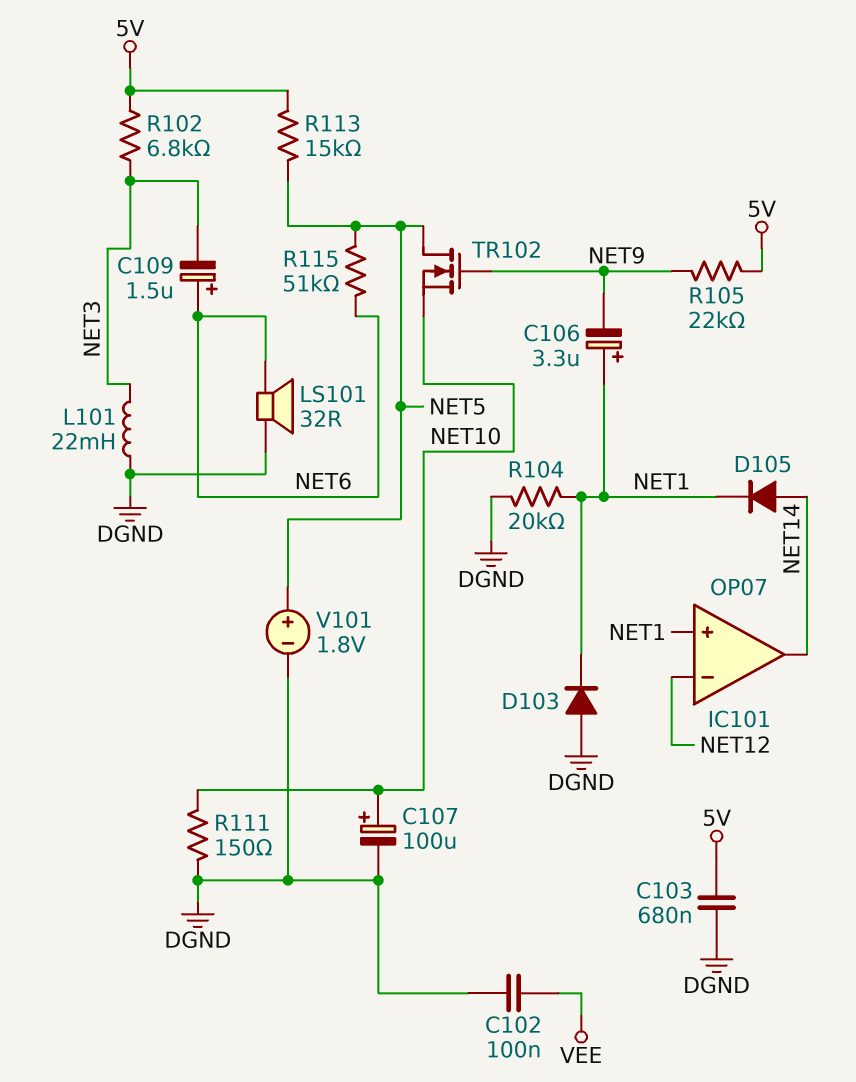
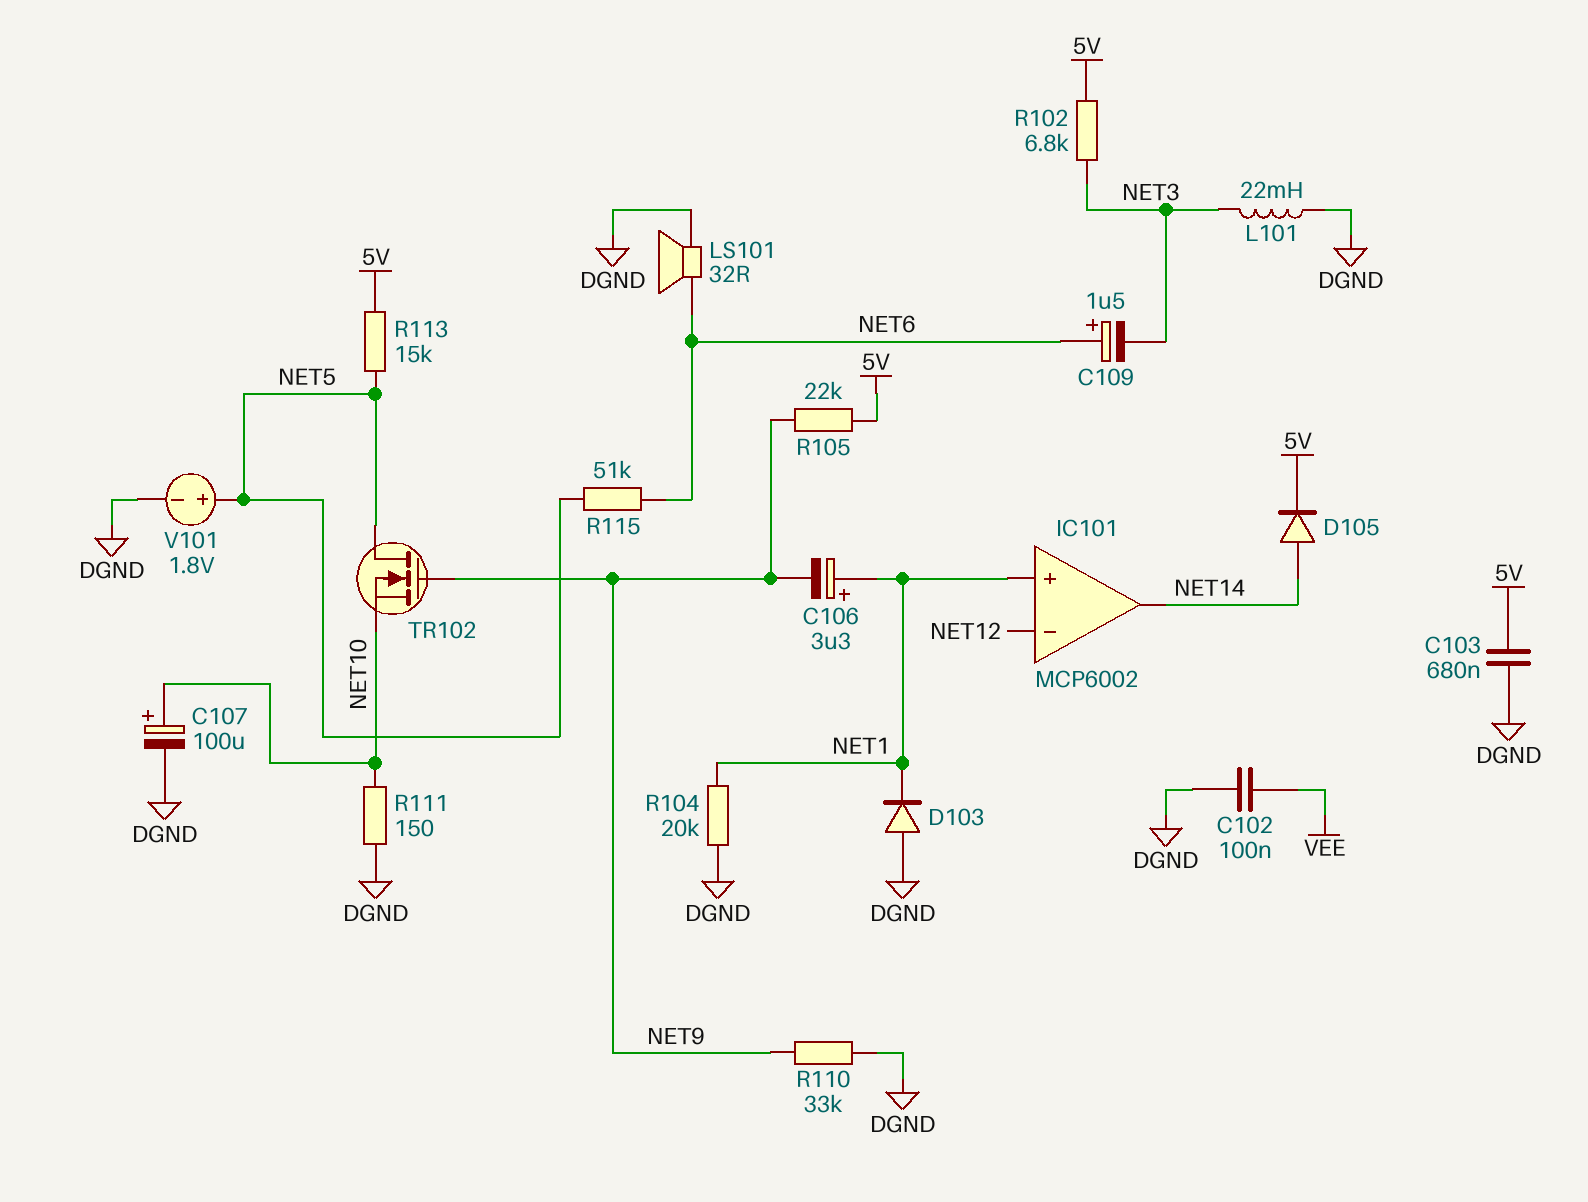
D105: diode (A NET14, K NET1) -> diode (A NET14, K 5V)
IC101: OP07 -> MCP6002
R110: none -> 33k (DGND, NET9)

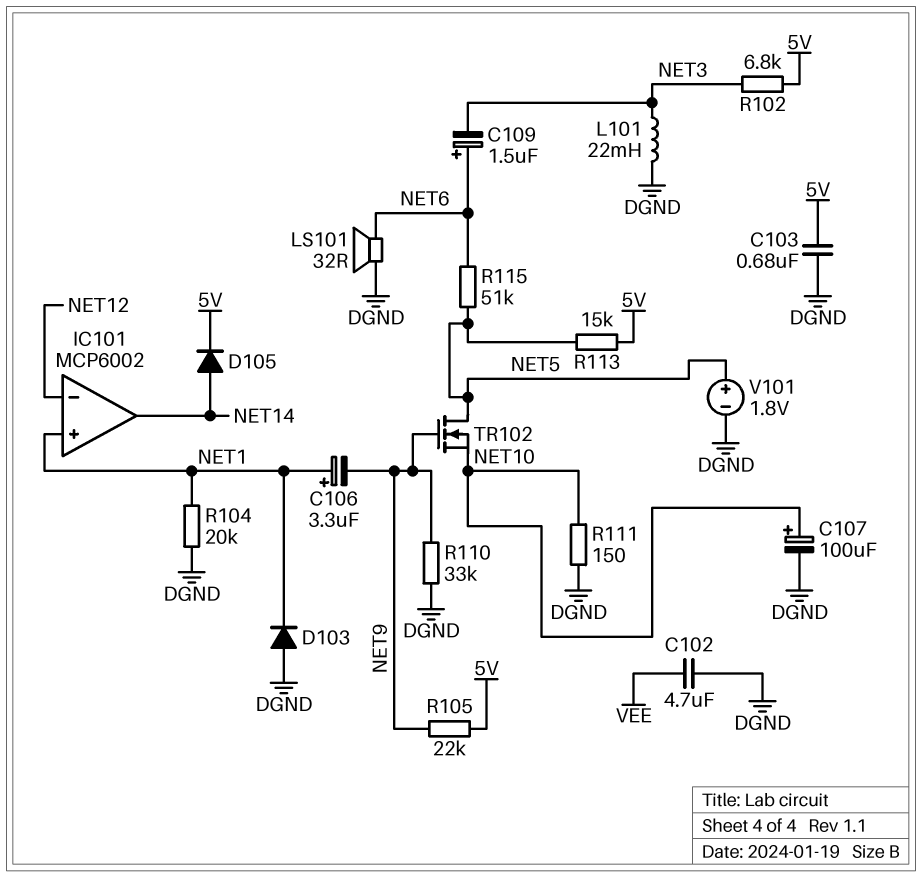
C102: 100nF (DGND, VEE) -> 4.7uF (DGND, VEE)

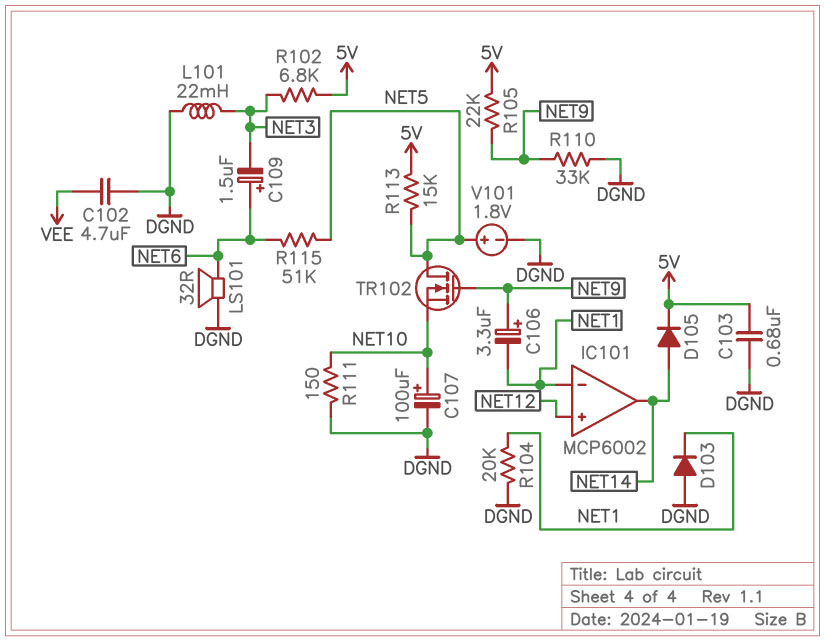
C106: 3.3uF (plus NET1, minus NET9) -> 3.3uF (plus NET9, minus NET1)
IC101 pin in+: NET1 -> NET12
IC101 pin in-: NET12 -> NET1

